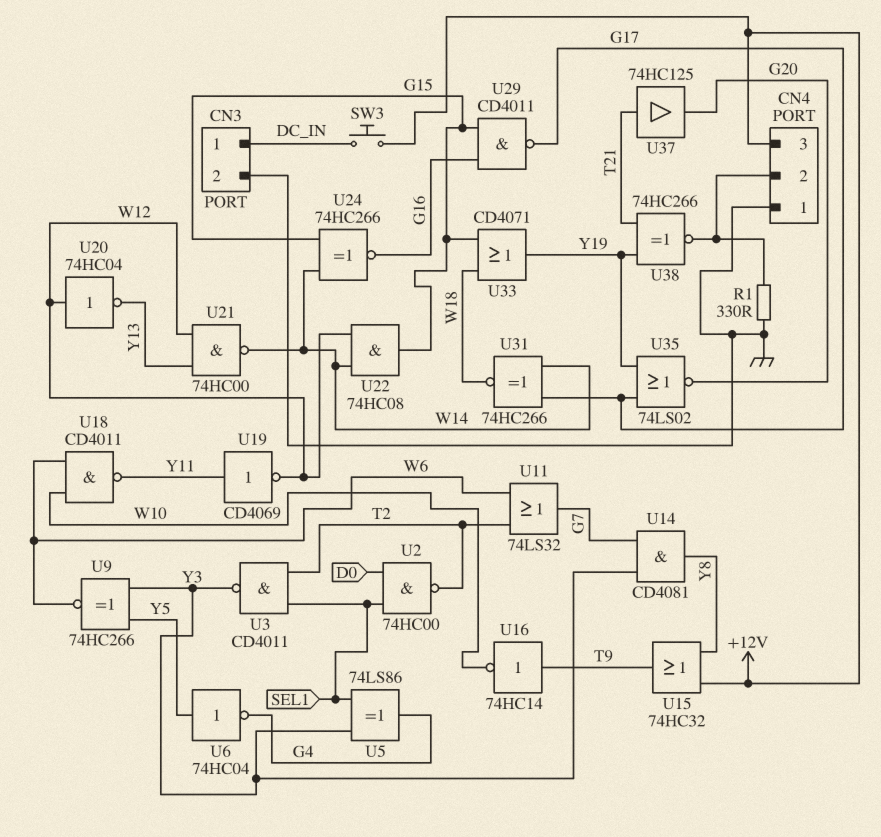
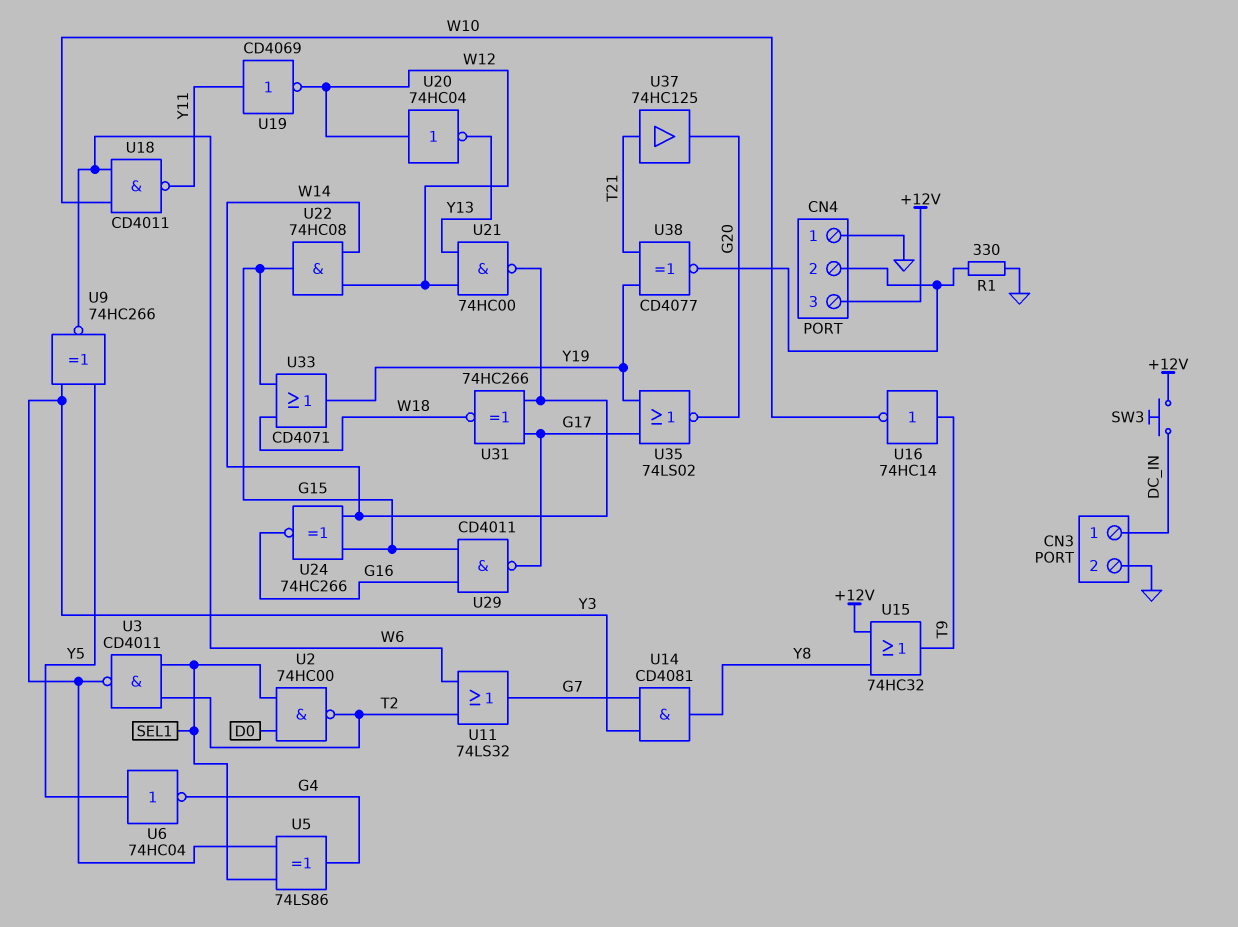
U38: XNOR 74HC266 (in T21, in Y19, out CN4/2) -> XNOR CD4077 (in T21, in Y19, out CN4/2)

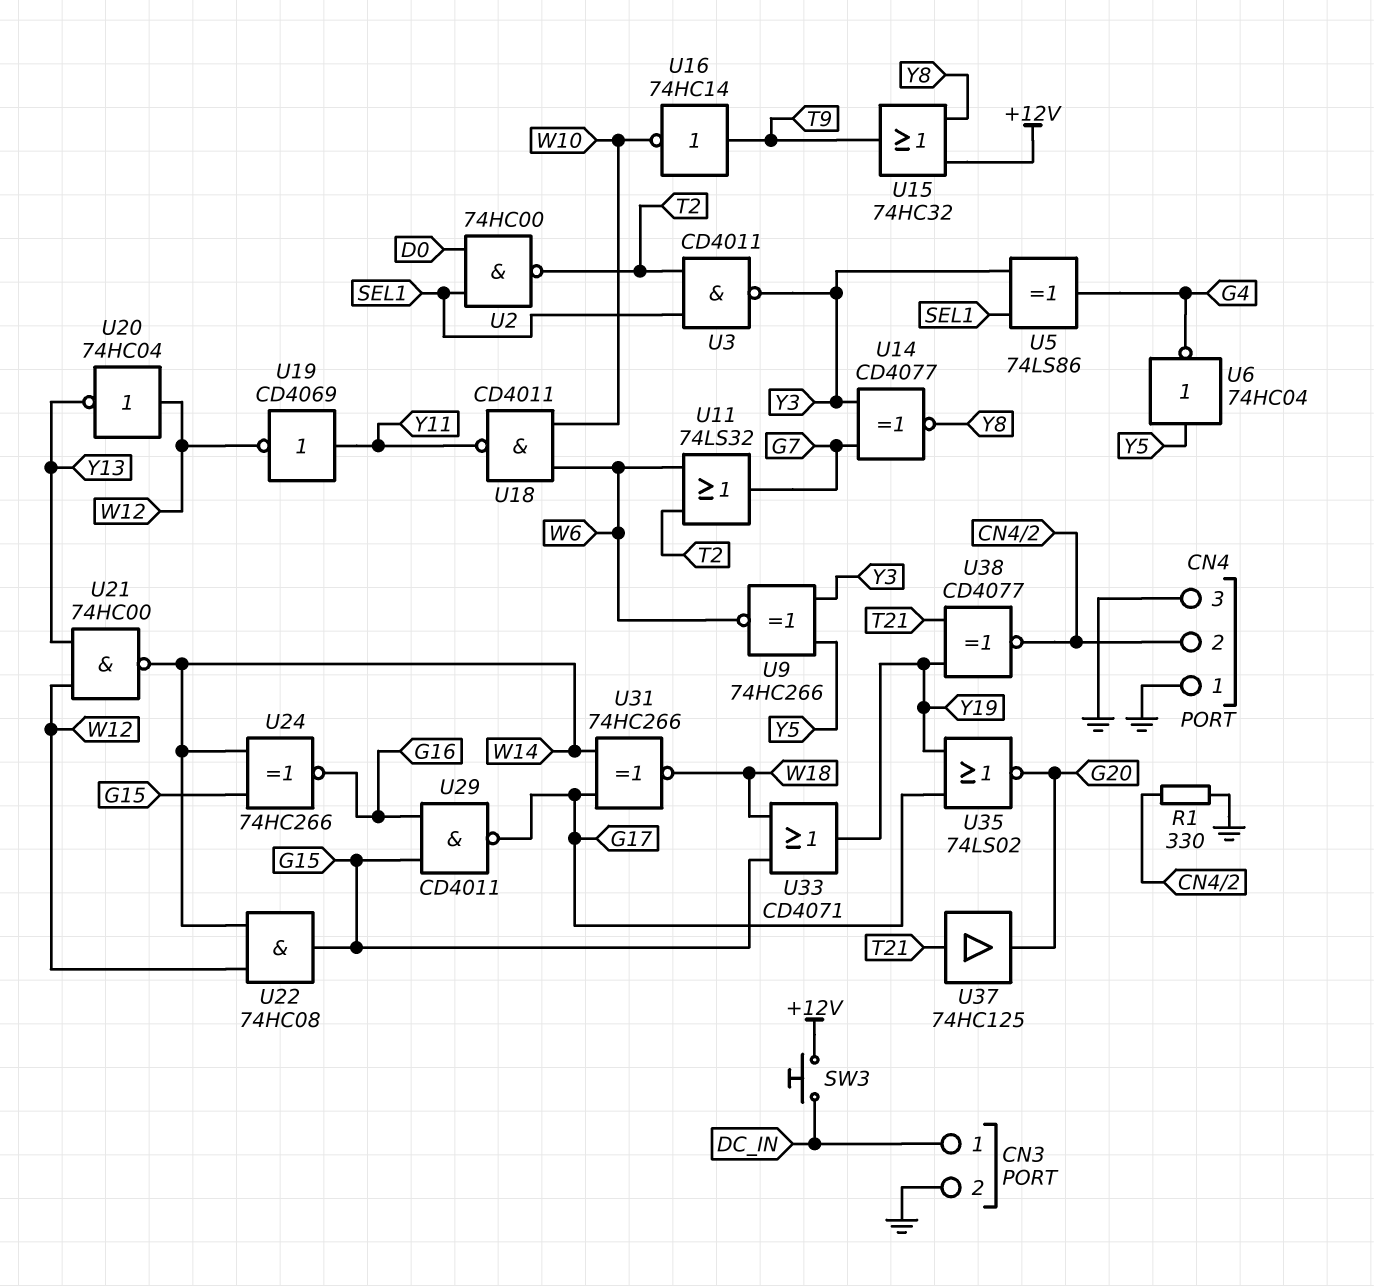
CN4 pin 3: +12V -> GND
U14: AND CD4081 (in G7, in Y3, out Y8) -> XNOR CD4077 (in G7, in Y3, out Y8)

